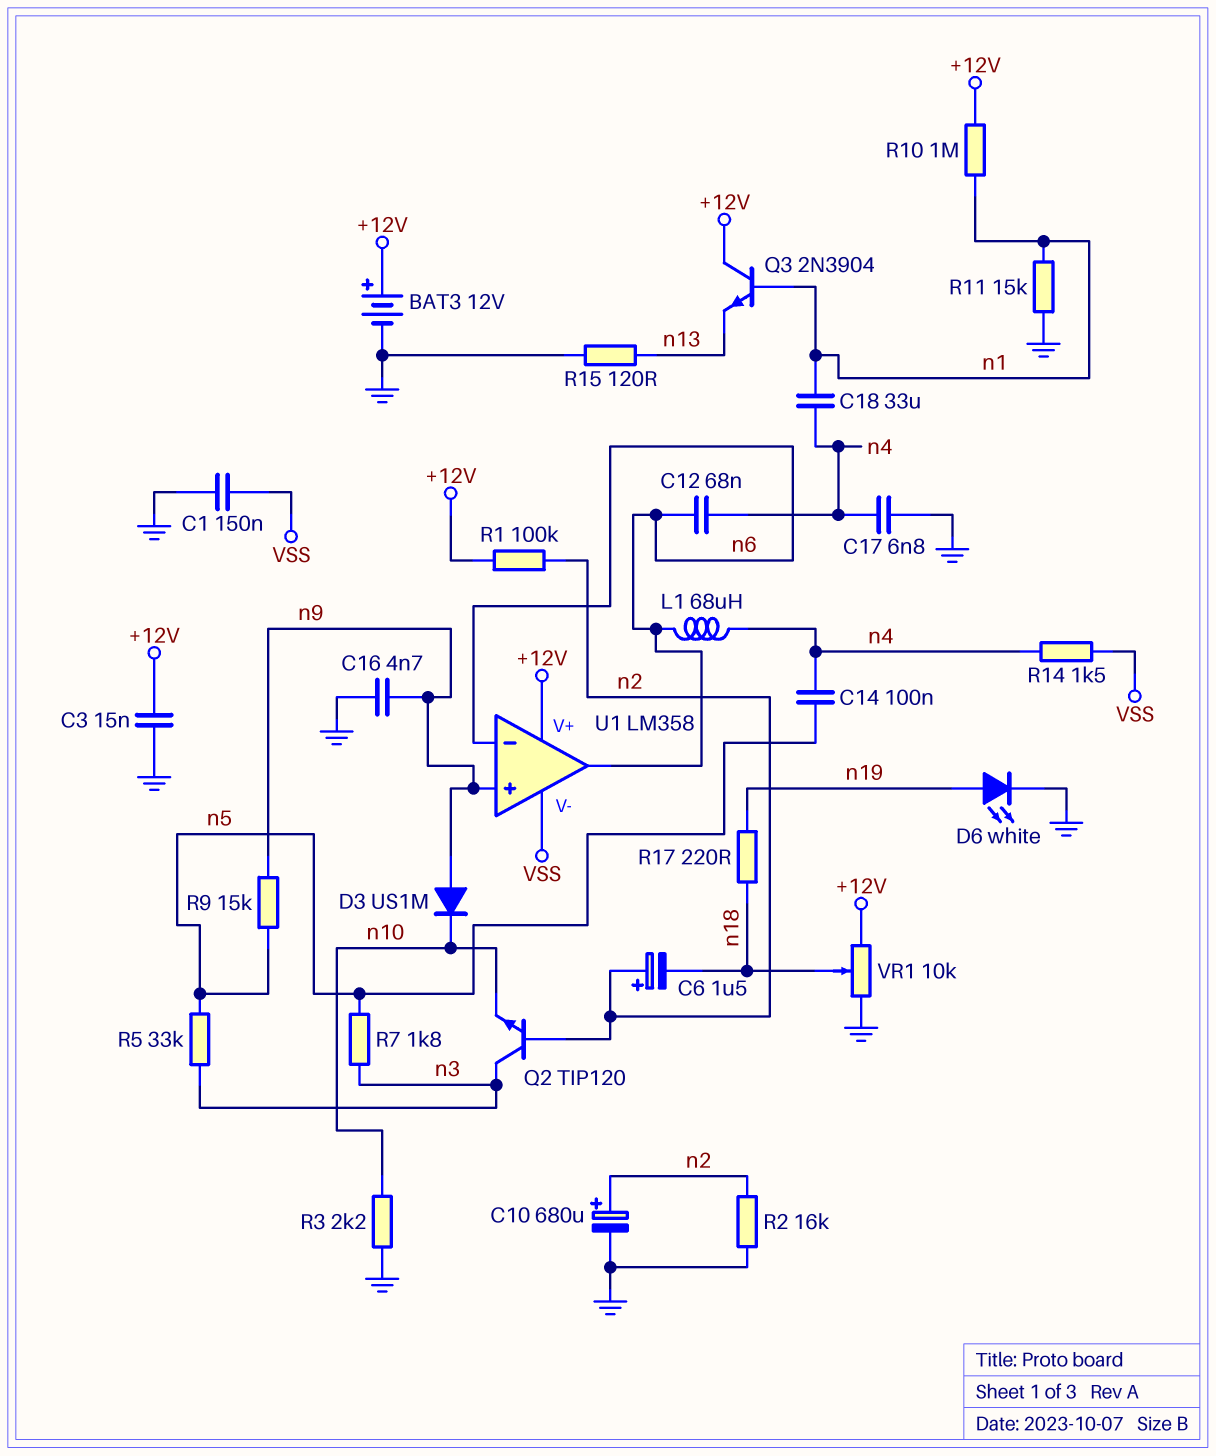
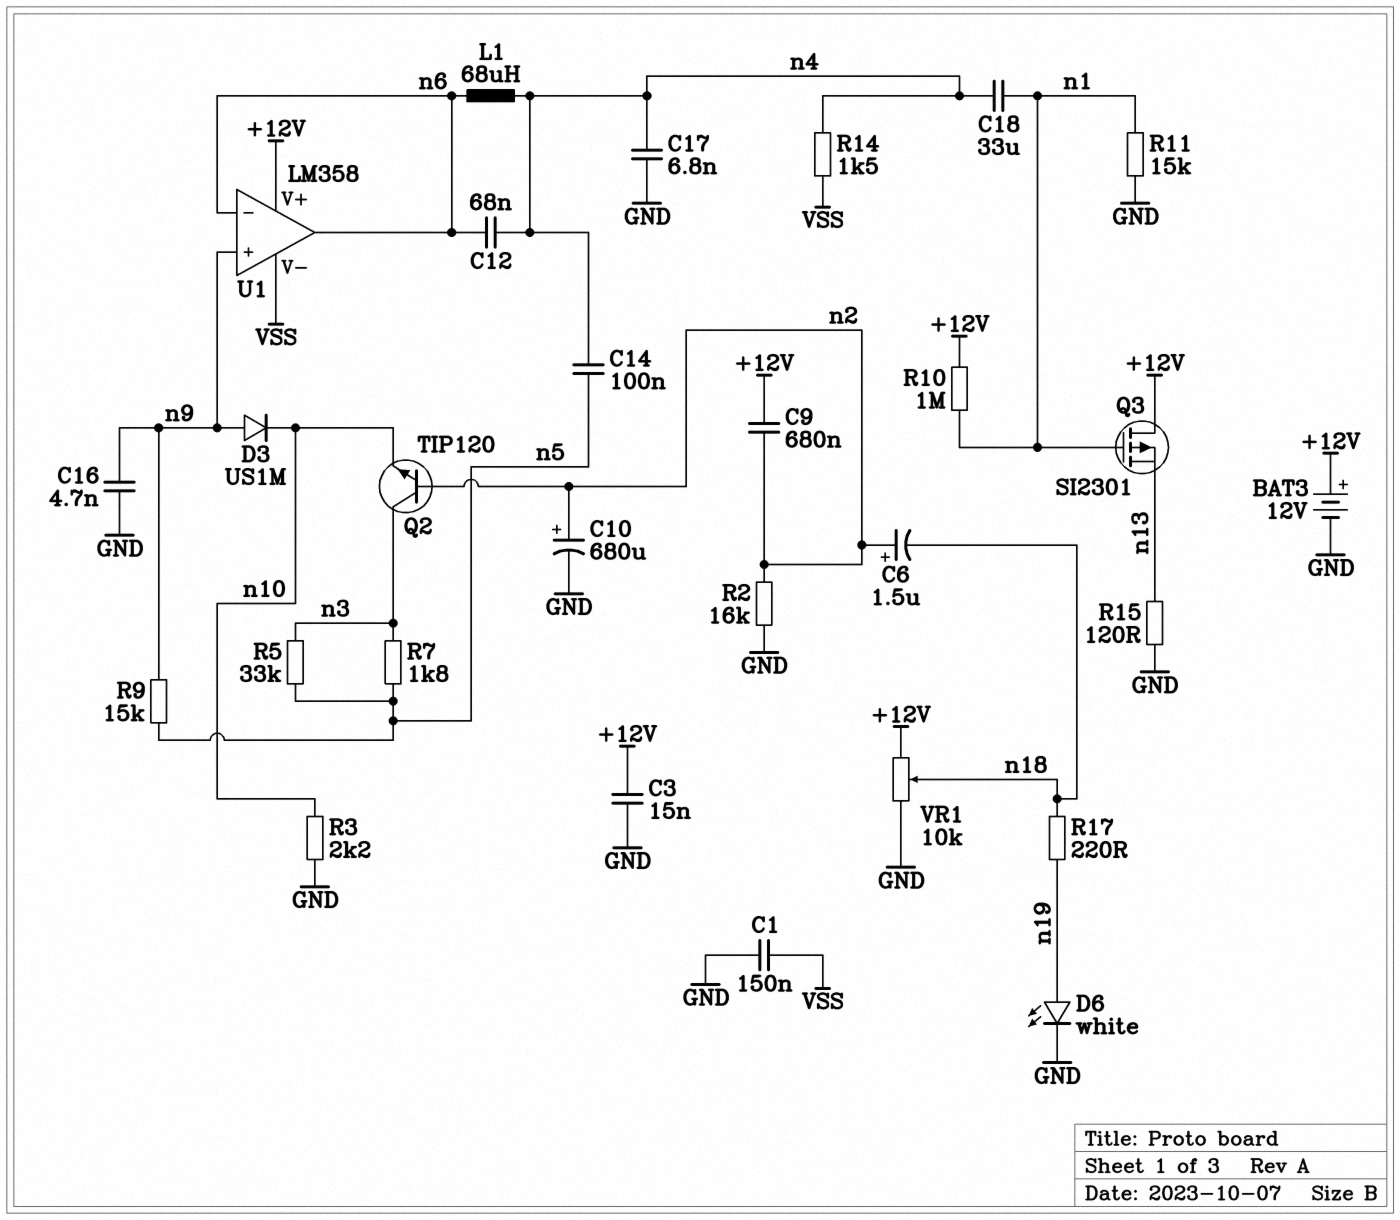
C9: none -> 680nF (+12V, n2)
Q3: NPN 2N3904 (B n1, C +12V, E n13) -> PMOS SI2301 (G n1, D +12V, S n13)
R1: 100k (+12V, n2) -> none

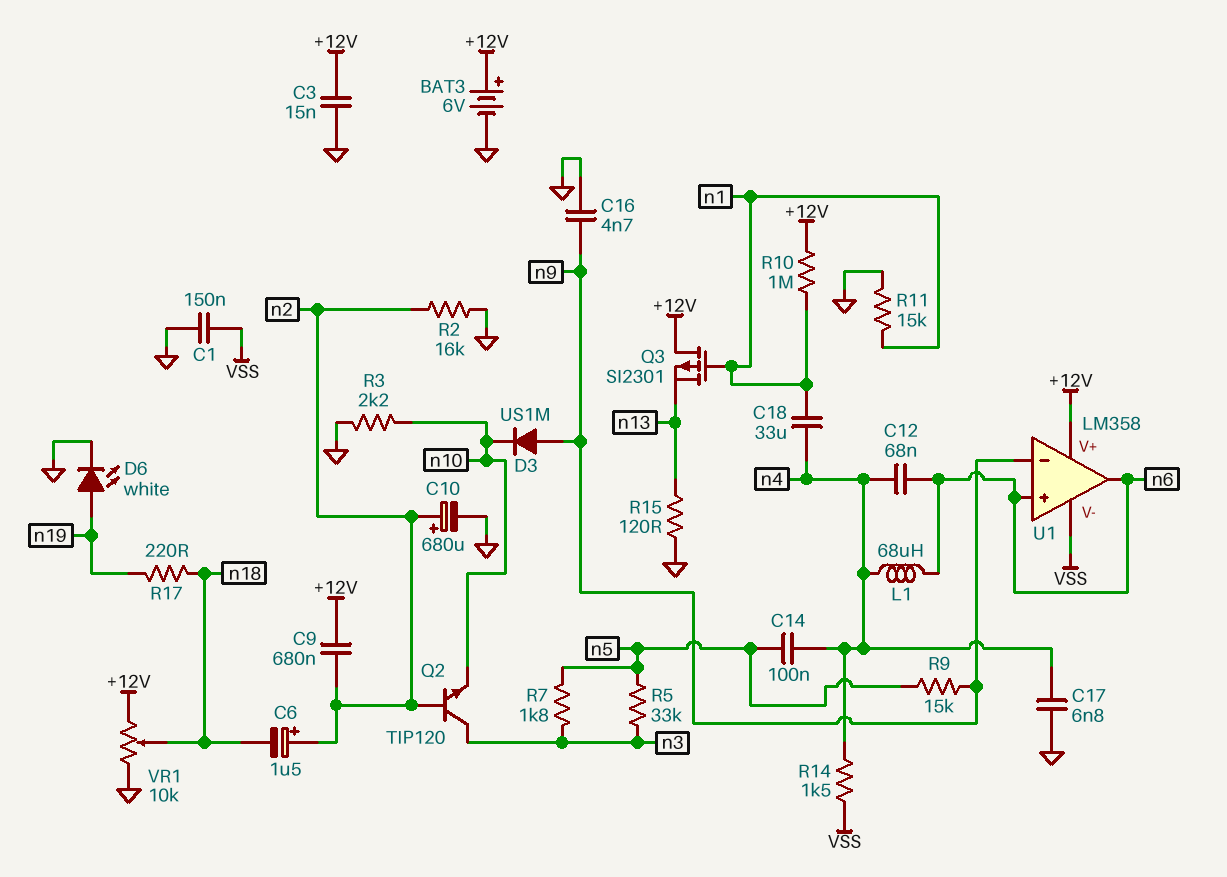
BAT3: 12V (plus +12V, minus GND) -> 6V (plus +12V, minus GND)
U1 pin in+: n9 -> n6
U1 pin in-: n6 -> n9

